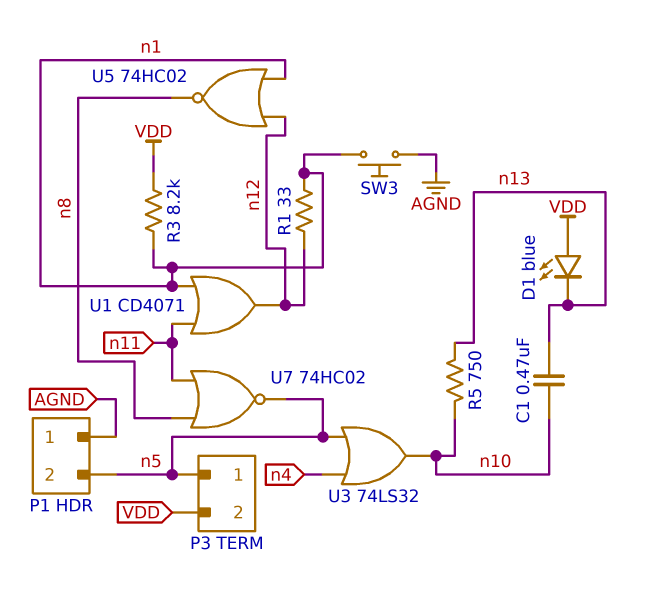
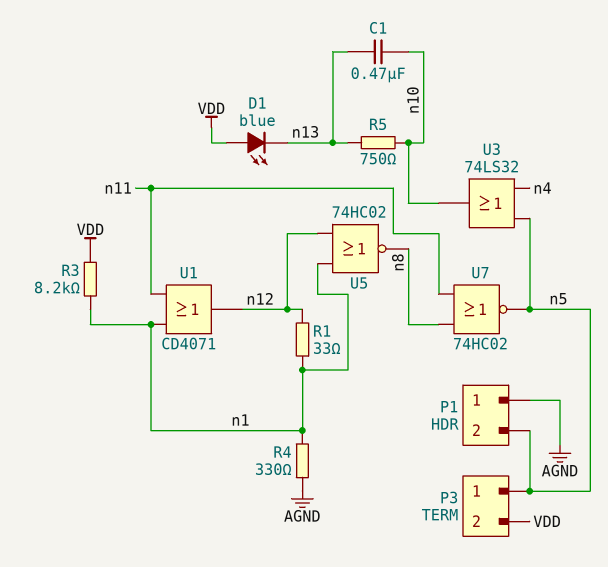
R4: none -> 330 (AGND, n1)
SW3: button (AGND, n1) -> none

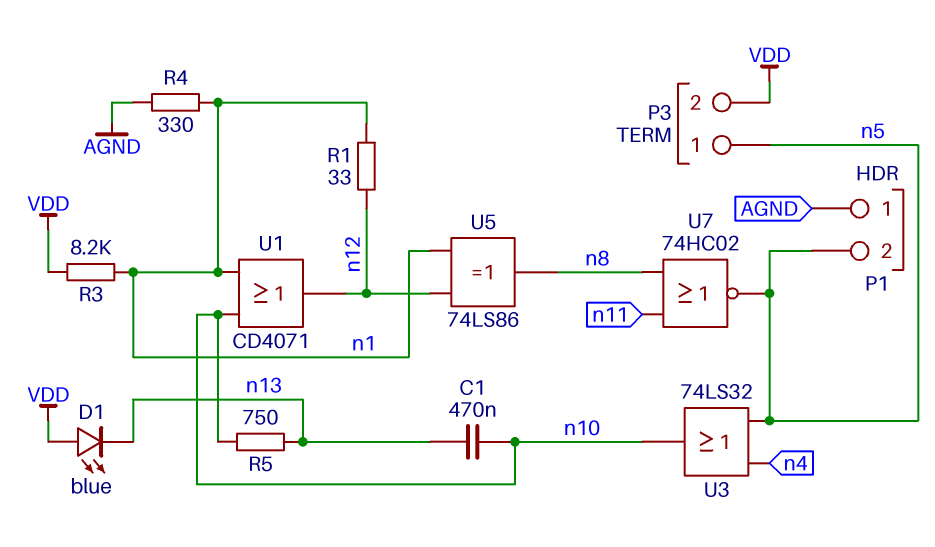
U1: OR CD4071 (in n1, in n11, out n12) -> OR CD4071 (in n1, in n10, out n12)
U5: NOR 74HC02 (in n1, in n12, out n8) -> XOR 74LS86 (in n1, in n12, out n8)

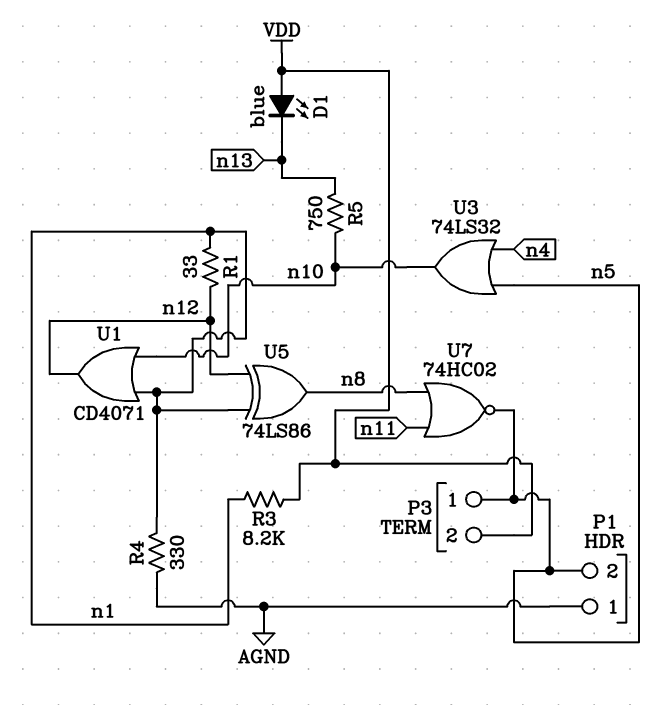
C1: 470nF (n10, n13) -> none

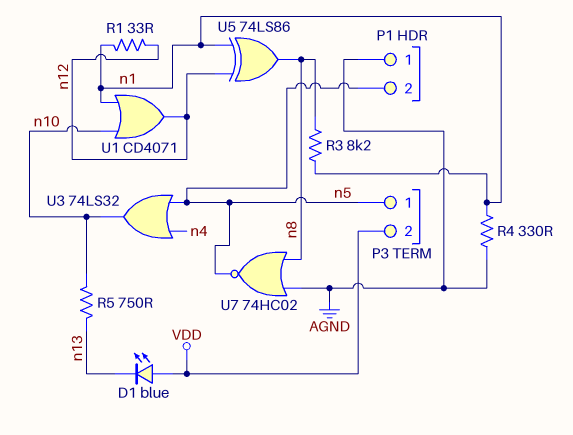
R3: 8.2k (VDD, n1) -> 8.2k (n1, n8)
U7: NOR 74HC02 (in n8, in n11, out n5) -> NOR 74HC02 (in AGND, in n8, out n5)

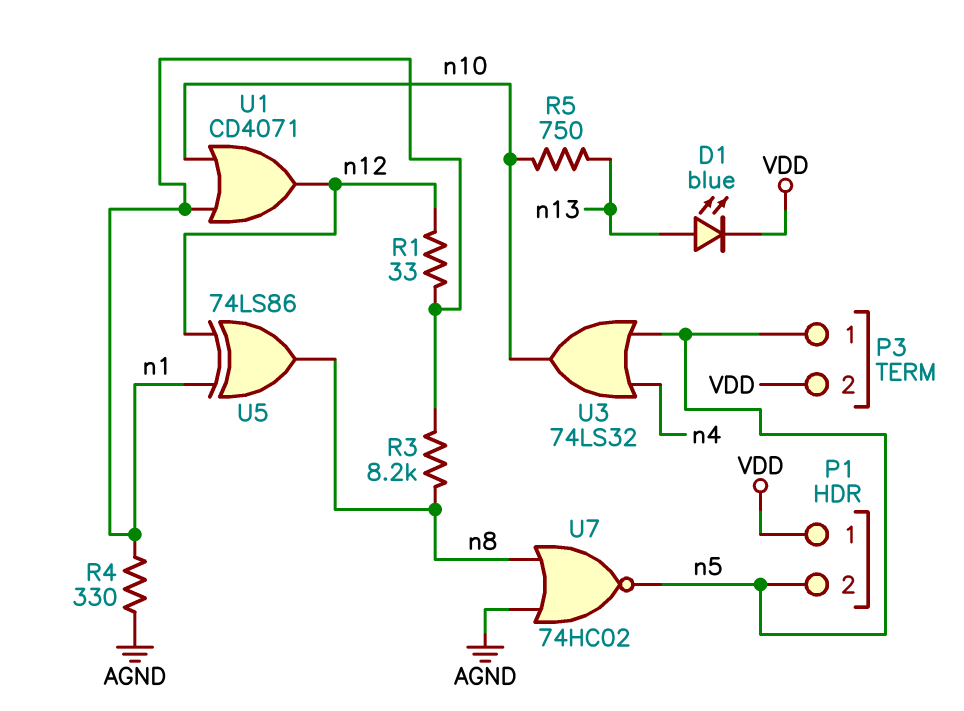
D1: LED blue (A VDD, K n13) -> LED blue (A n13, K VDD)
P1 pin 1: AGND -> VDD

